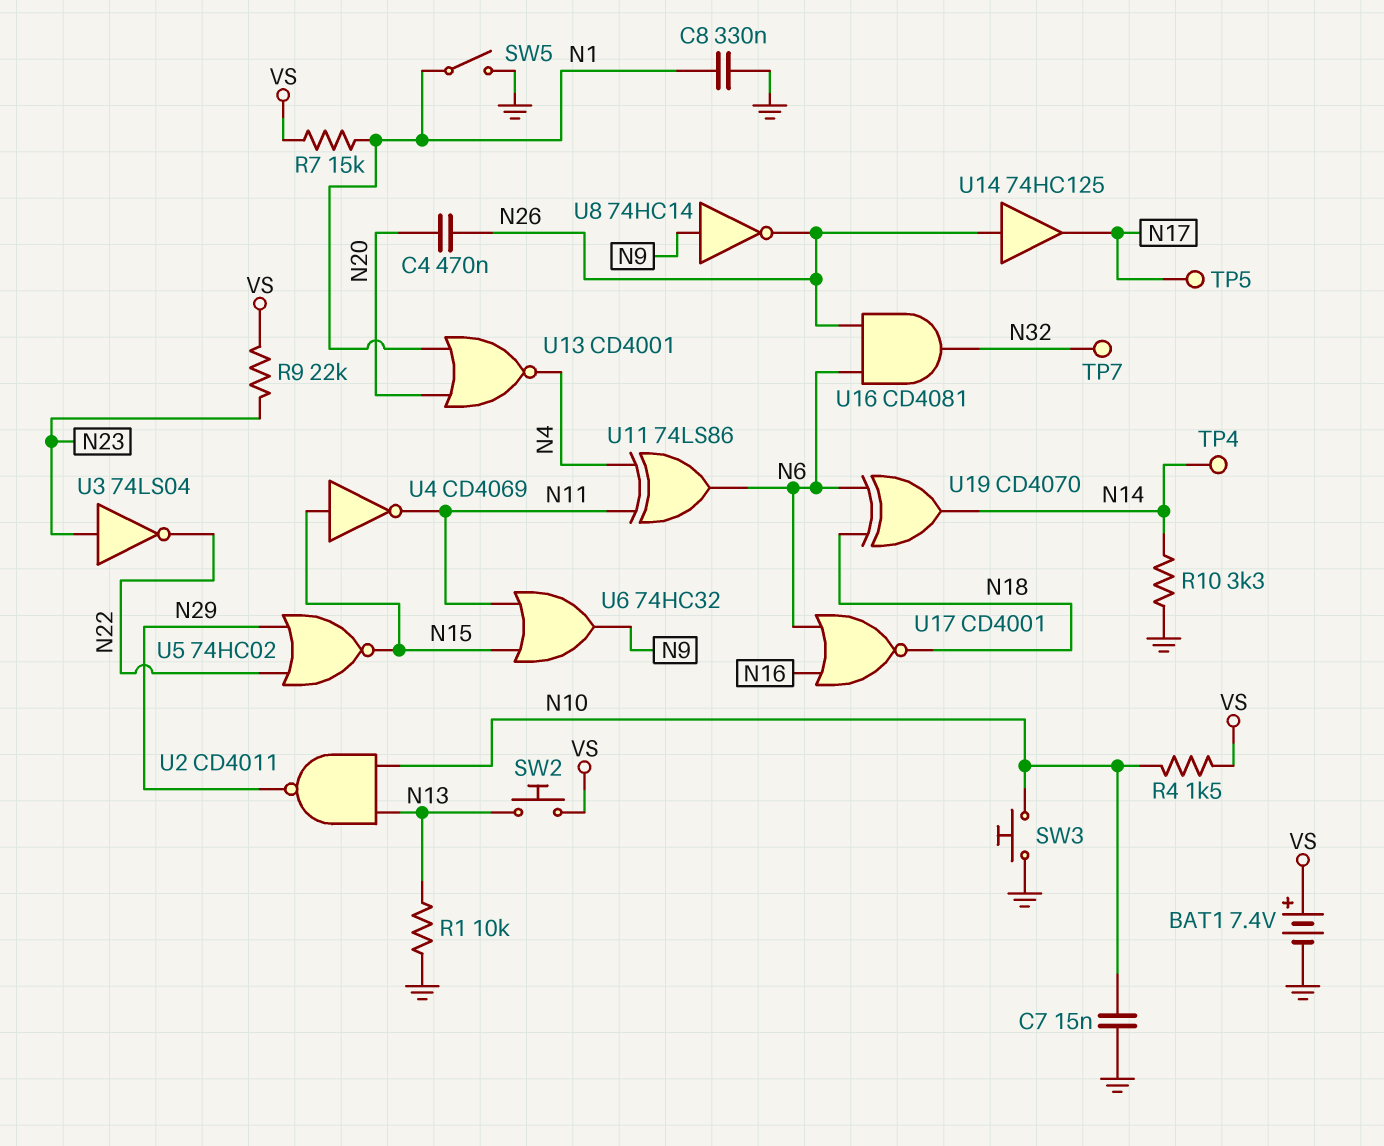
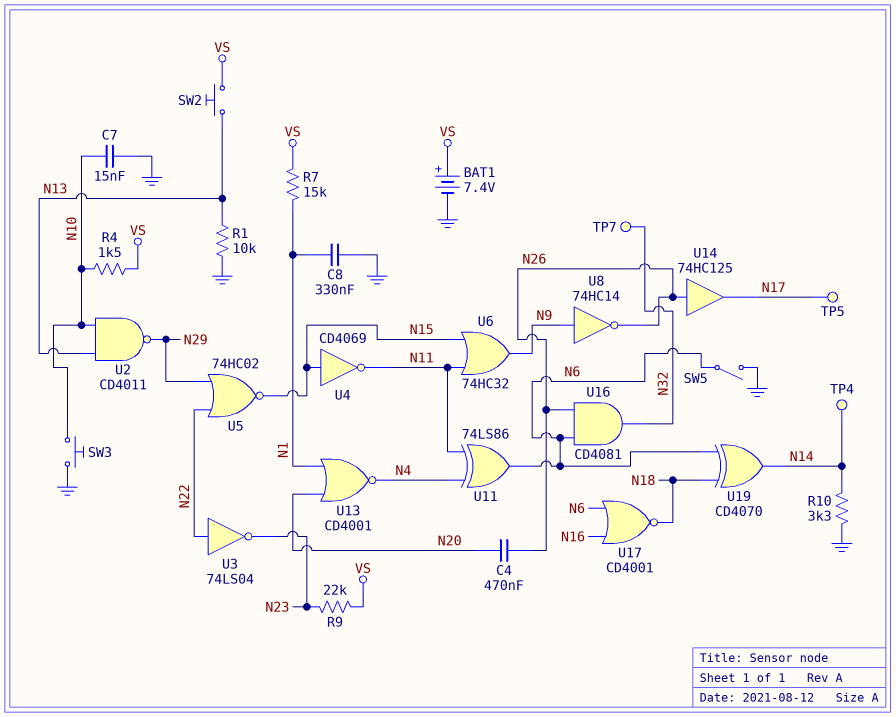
SW5: switch (GND, N1) -> switch (GND, N6)
U3: NOT 74LS04 (in N23, out N22) -> NOT 74LS04 (in N22, out N23)

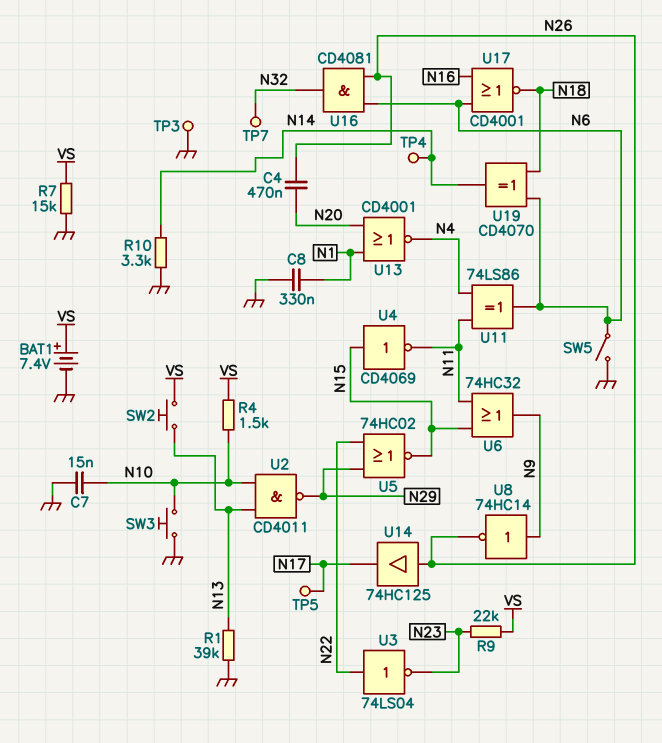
R1: 10k (GND, N13) -> 39k (GND, N13)
R7: 15k (N1, VS) -> 15k (GND, VS)
TP3: none -> test point (GND)

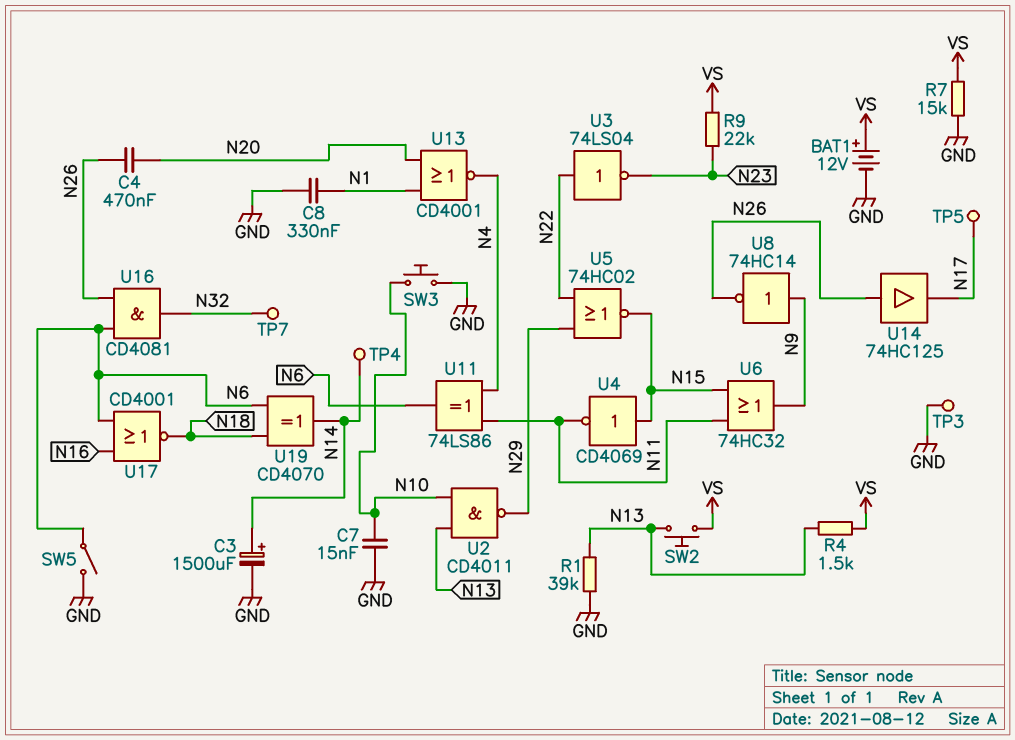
BAT1: 7.4V (plus VS, minus GND) -> 12V (plus VS, minus GND)
C3: none -> 1500uF (plus N14, minus GND)
R4: 1.5k (N10, VS) -> 1.5k (N13, VS)
R10: 3.3k (GND, N14) -> none

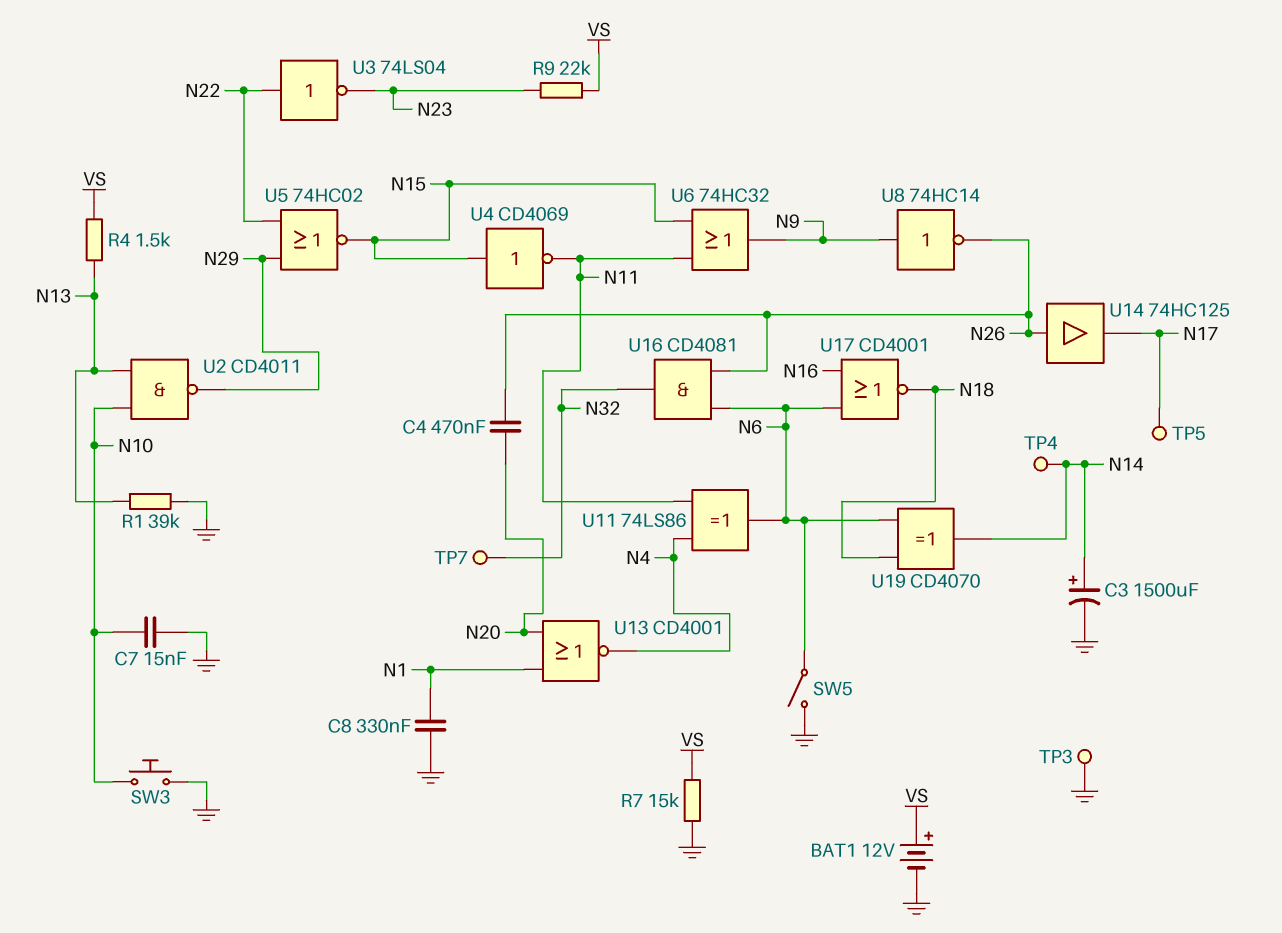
SW2: button (N13, VS) -> none

